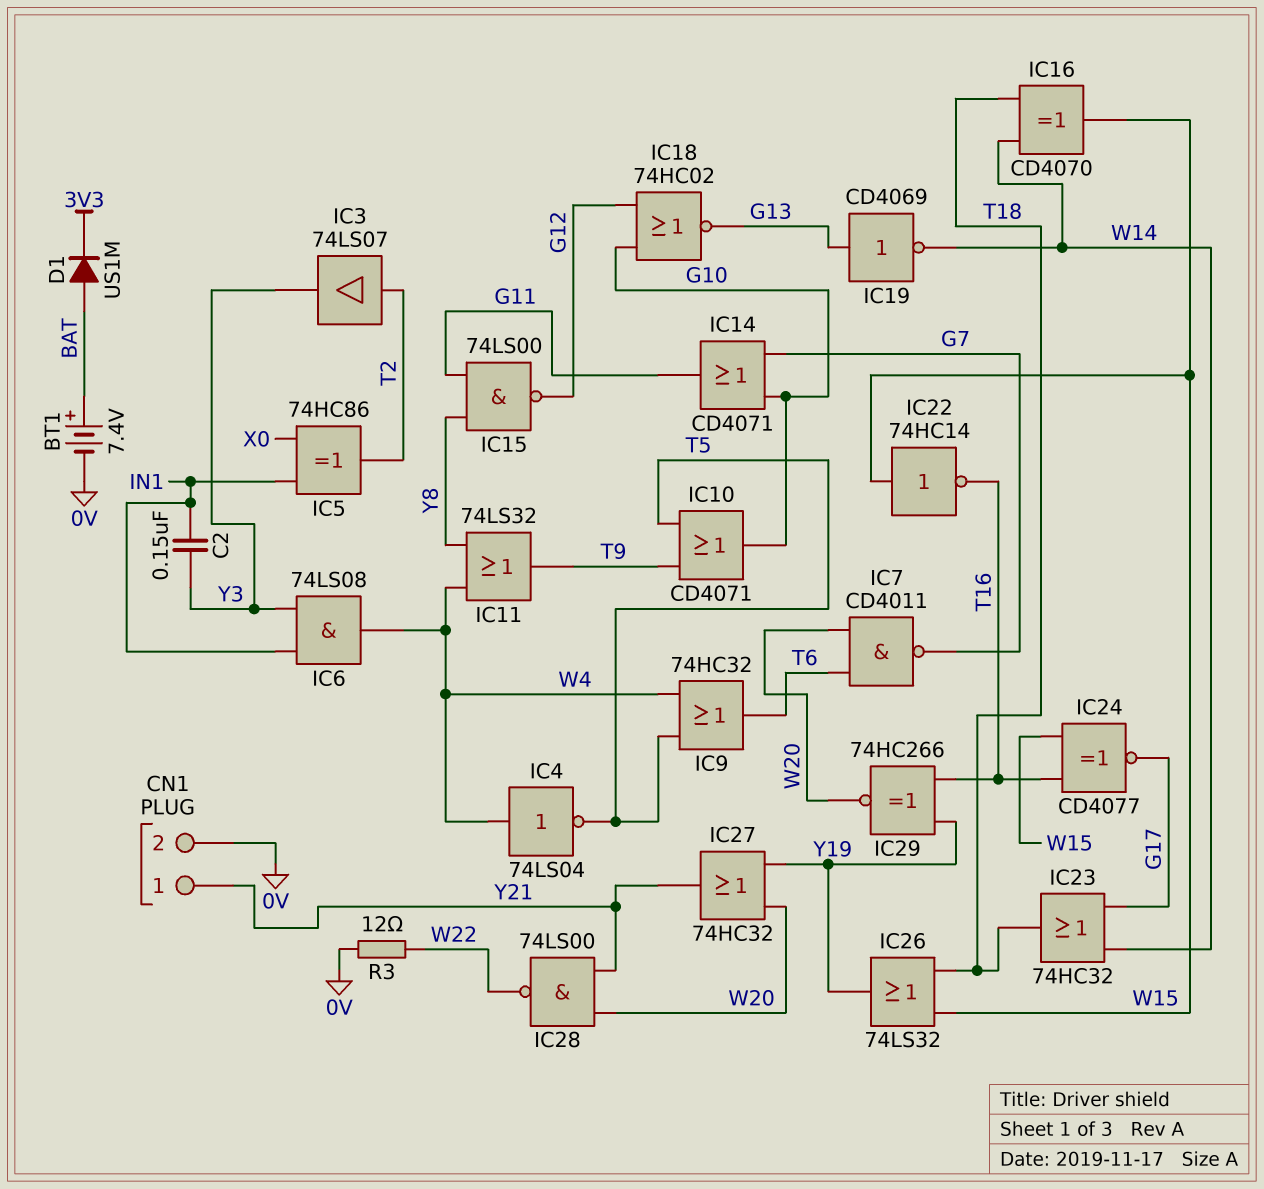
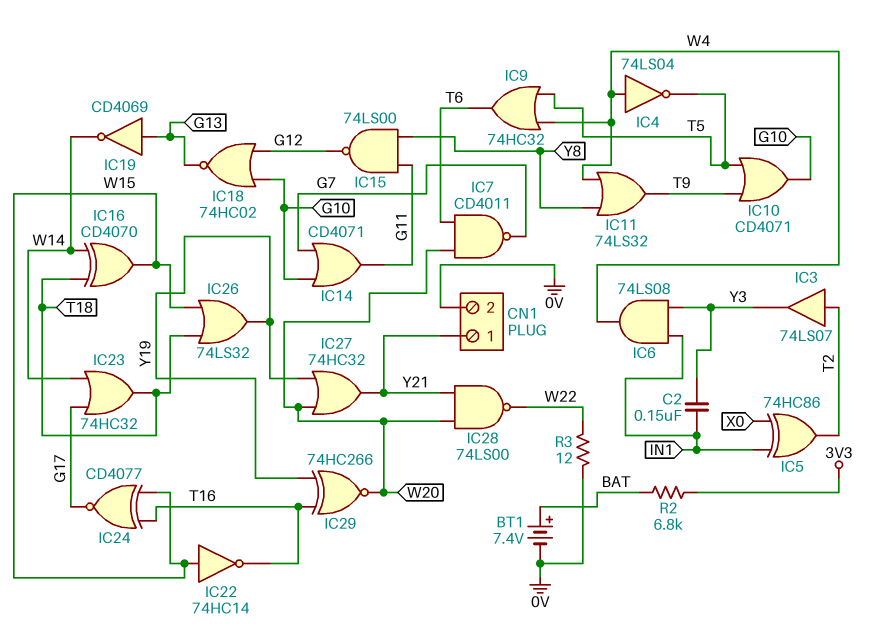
D1: diode US1M (A BAT, K 3V3) -> none
R2: none -> 6.8k (3V3, BAT)

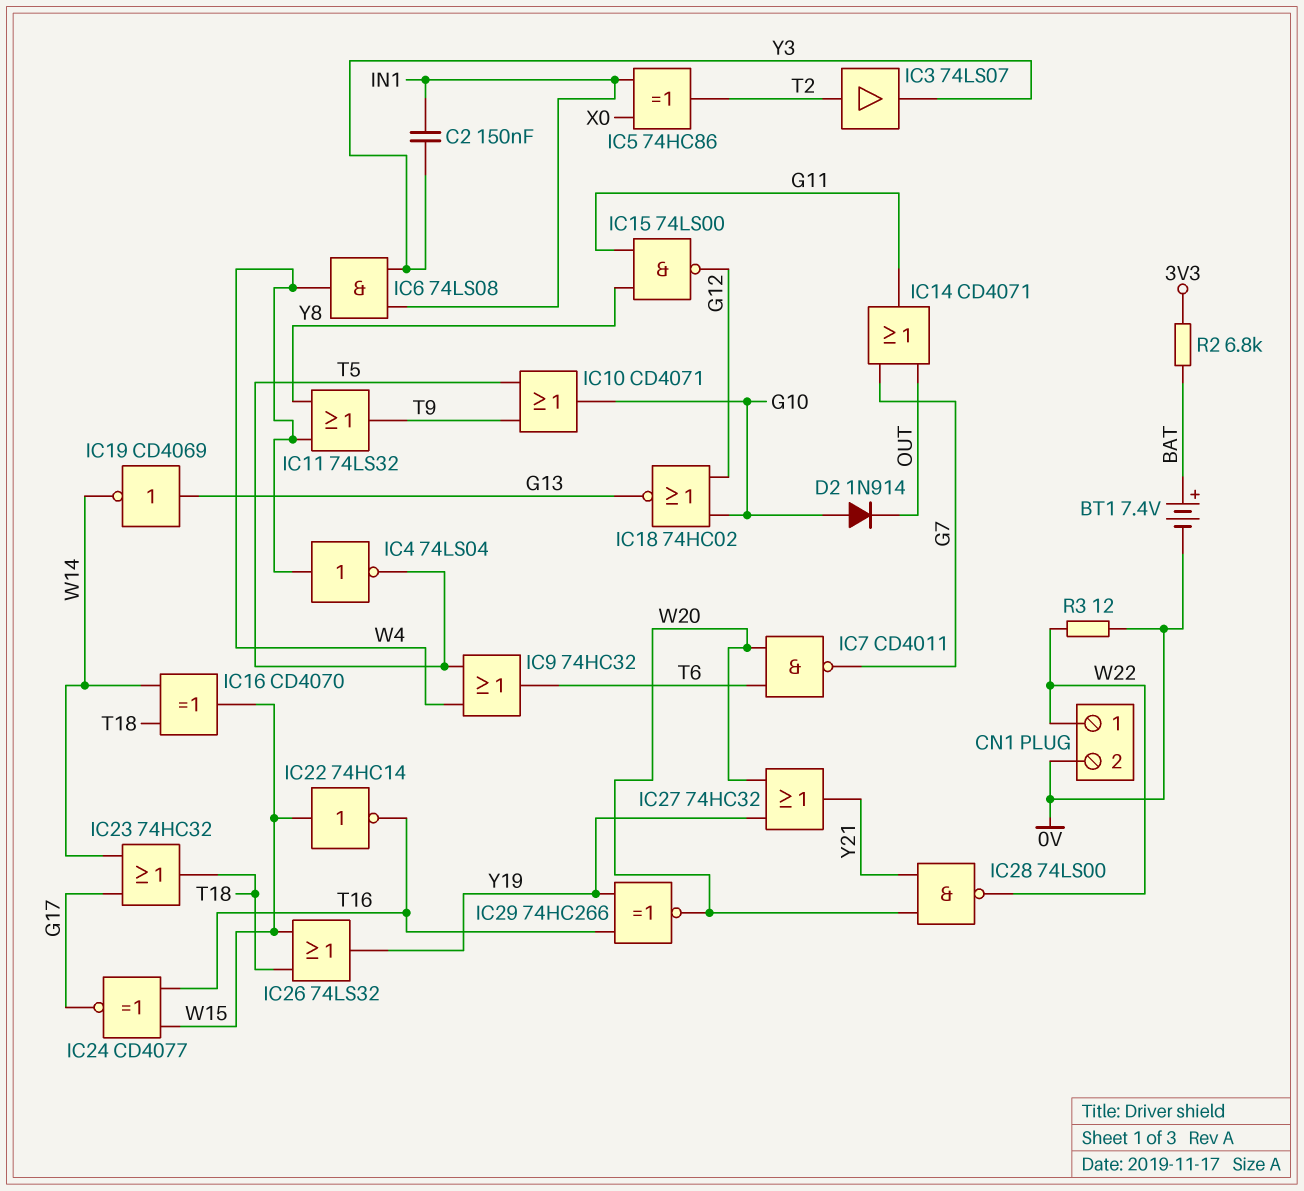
CN1 pin 1: Y21 -> W22
D2: none -> diode 1N914 (A G10, K OUT)
IC14: OR CD4071 (in G7, in G10, out G11) -> OR CD4071 (in G7, in OUT, out G11)

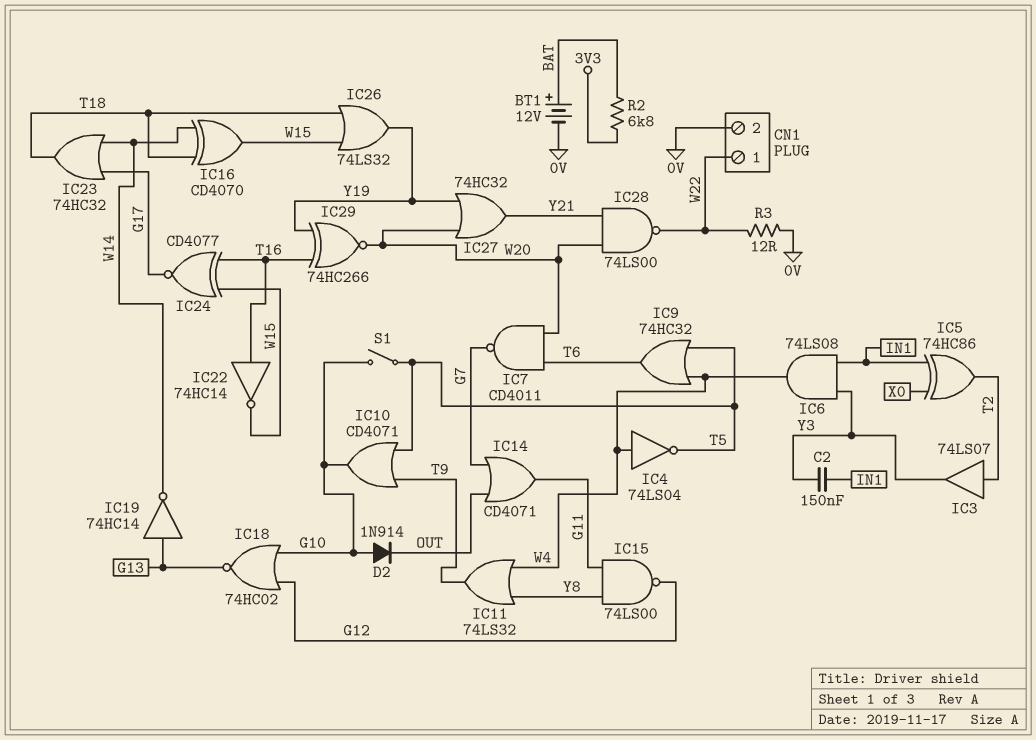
BT1: 7.4V (plus BAT, minus 0V) -> 12V (plus BAT, minus 0V)
IC19: NOT CD4069 (in G13, out W14) -> NOT 74HC14 (in G13, out W14)
IC22: NOT 74HC14 (in W15, out T16) -> NOT 74HC14 (in T16, out W15)
S1: none -> switch (G10, T5)

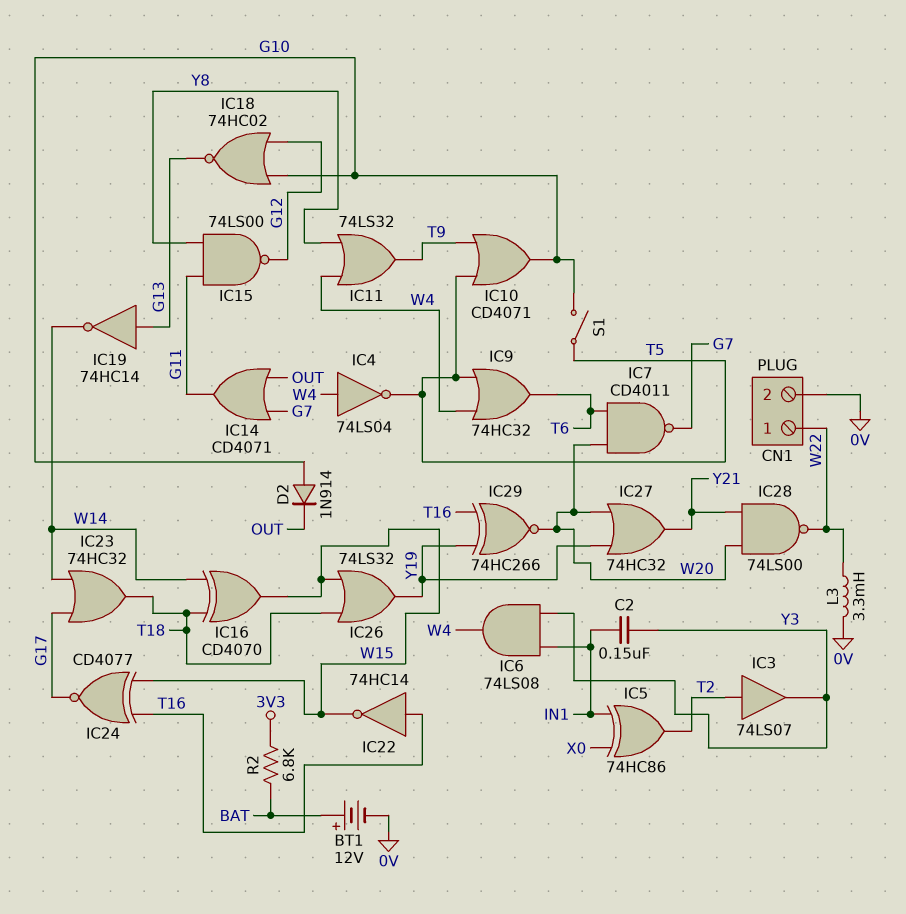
L3: none -> 3.3mH (0V, W22)
R3: 12 (0V, W22) -> none

